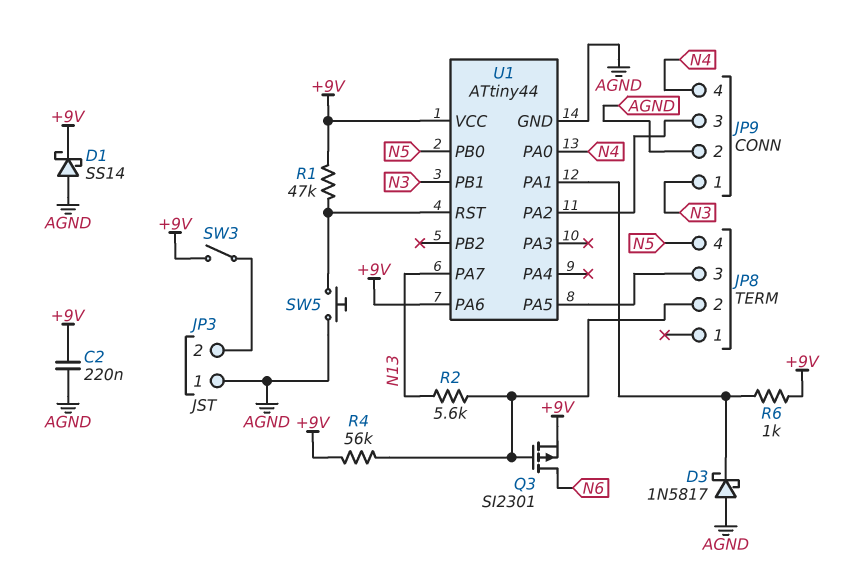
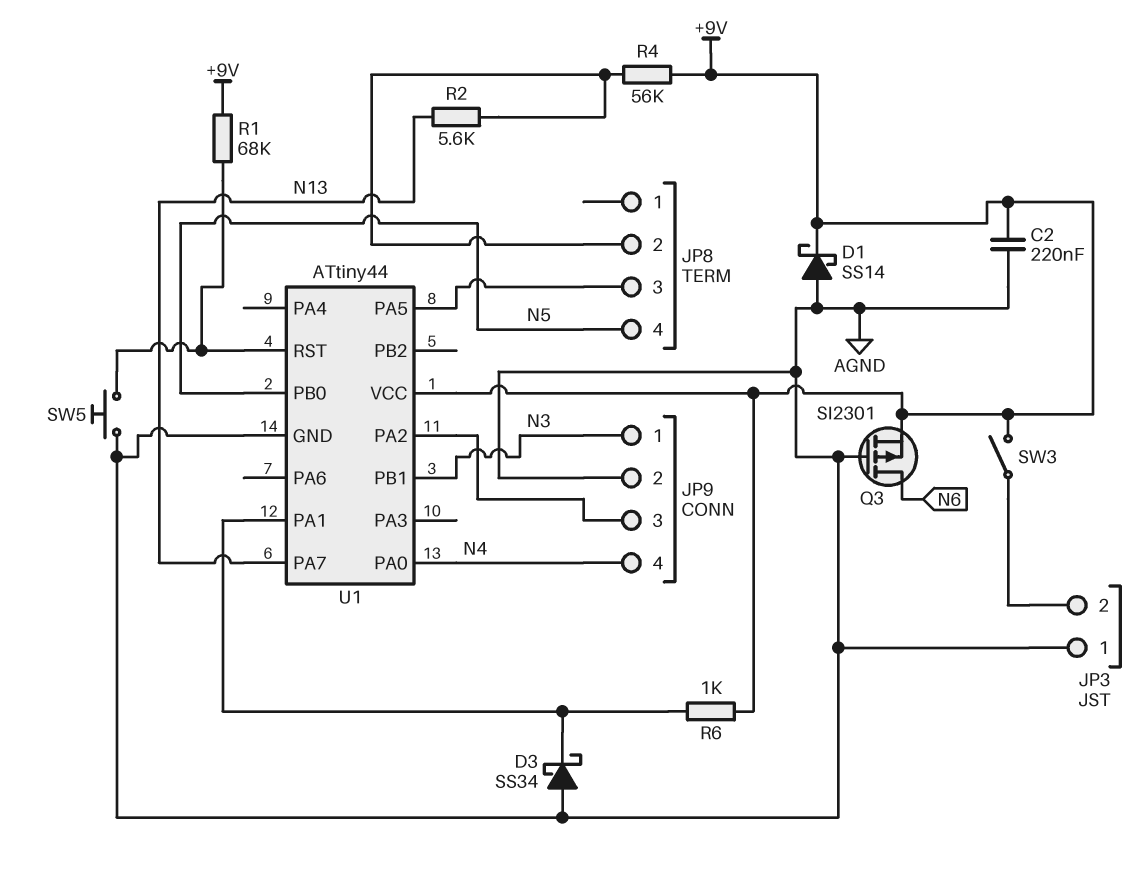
D3: schottky 1N5817 (A AGND, K U1/PA1) -> schottky SS34 (A AGND, K U1/PA1)
Q3: PMOS SI2301 (G JP8/2, D N6, S +9V) -> PMOS SI2301 (G AGND, D N6, S +9V)
R1: 47k (+9V, U1/RST) -> 68k (+9V, U1/RST)
U1 pin PA6: +9V -> none

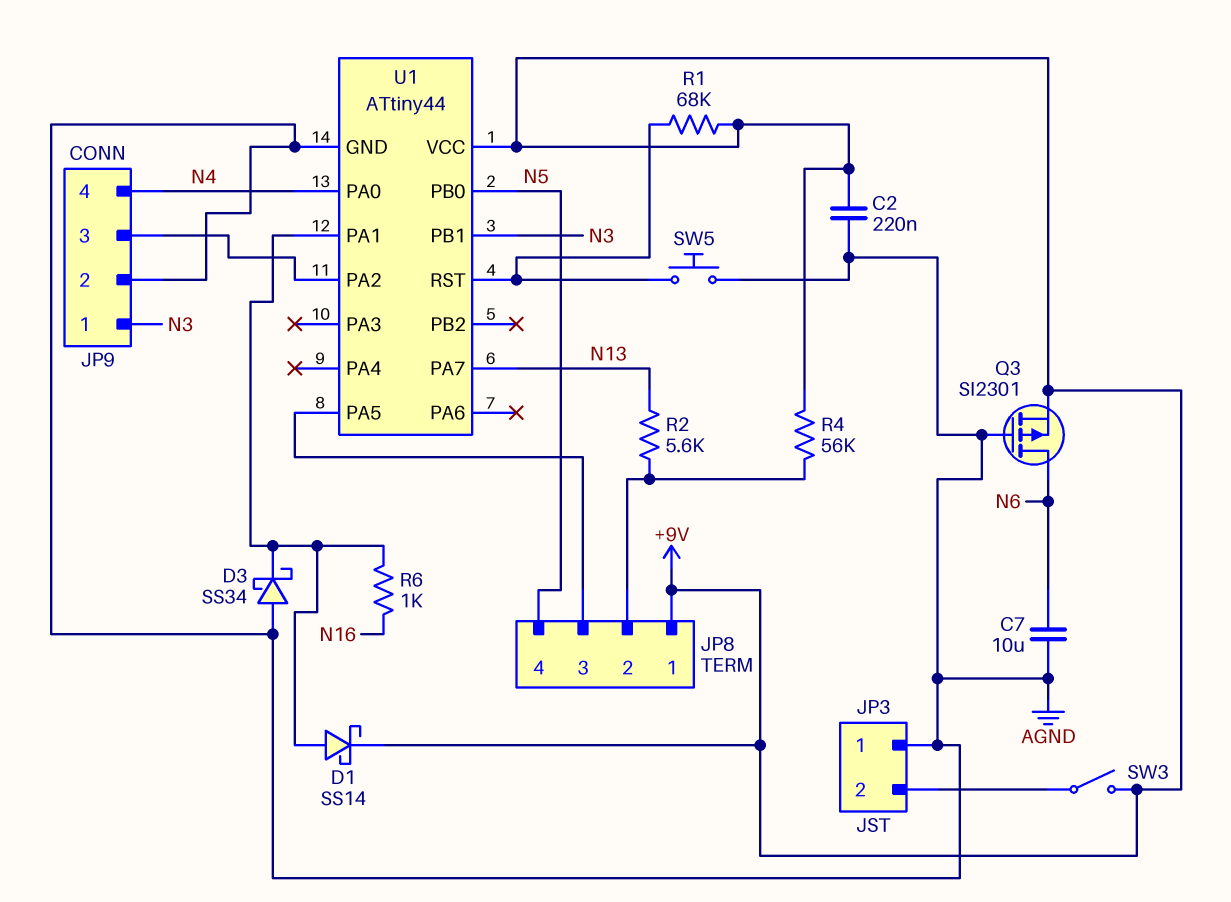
C7: none -> 10uF (AGND, N6)
D1: schottky SS14 (A AGND, K +9V) -> schottky SS14 (A U1/PA1, K +9V)
JP8 pin 1: none -> +9V
R6: 1k (+9V, U1/PA1) -> 1k (N16, U1/PA1)

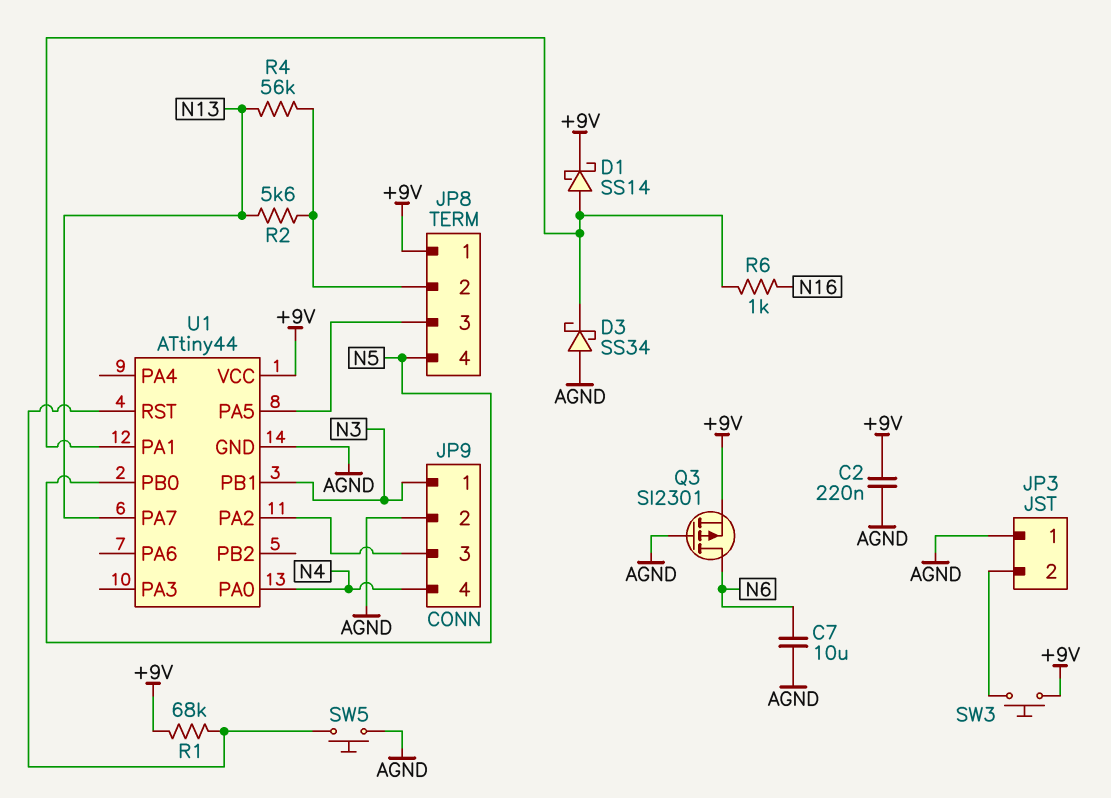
R4: 56k (+9V, JP8/2) -> 56k (JP8/2, N13)
SW3: switch (+9V, JP3/2) -> button (+9V, JP3/2)

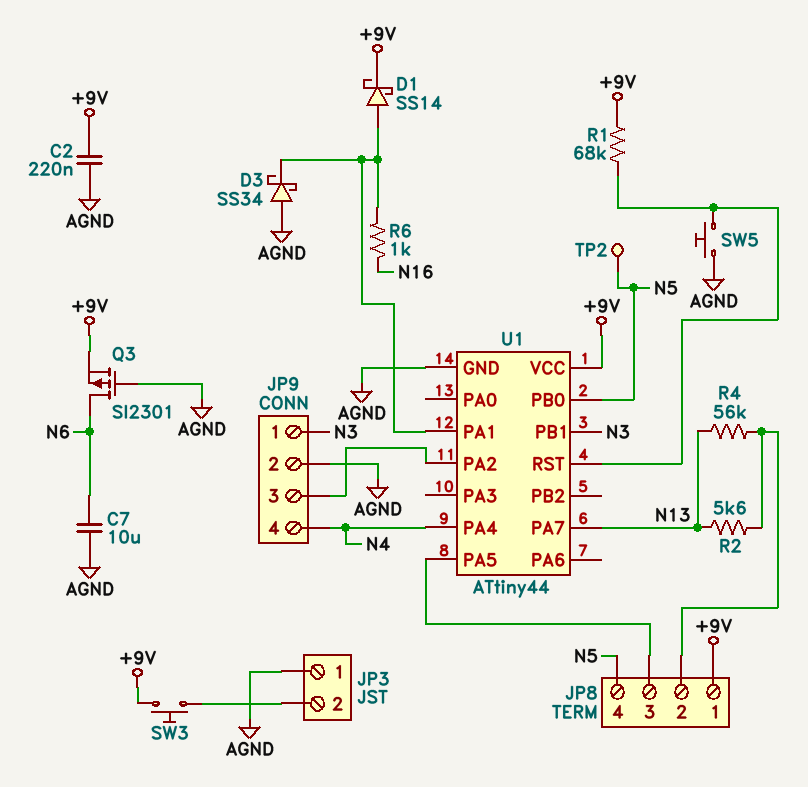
TP2: none -> test point (N5)
U1 pin PA0: N4 -> none
U1 pin PA4: none -> N4

